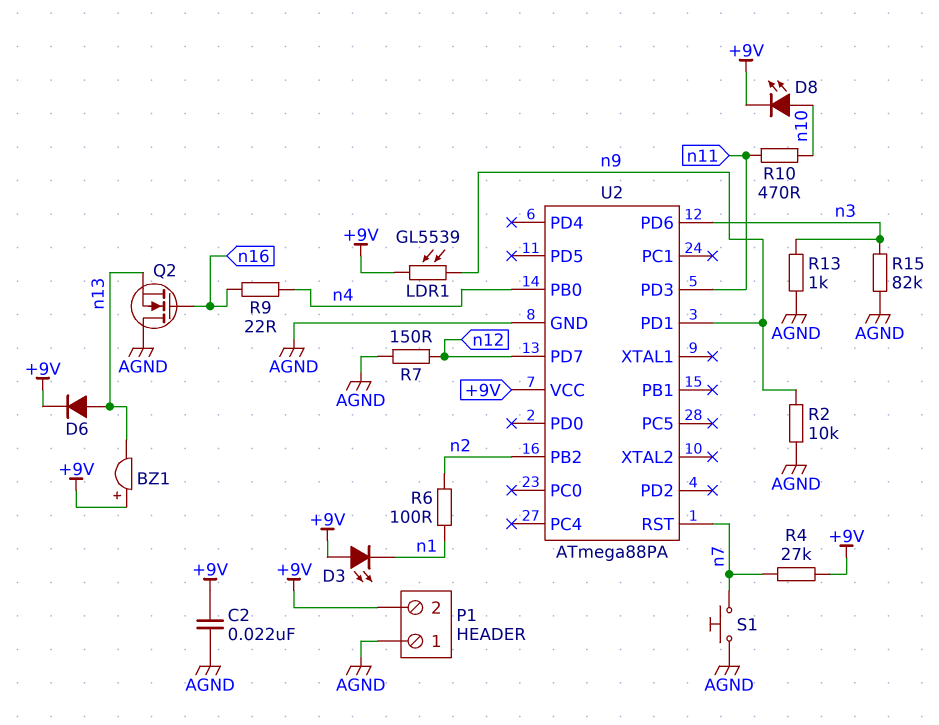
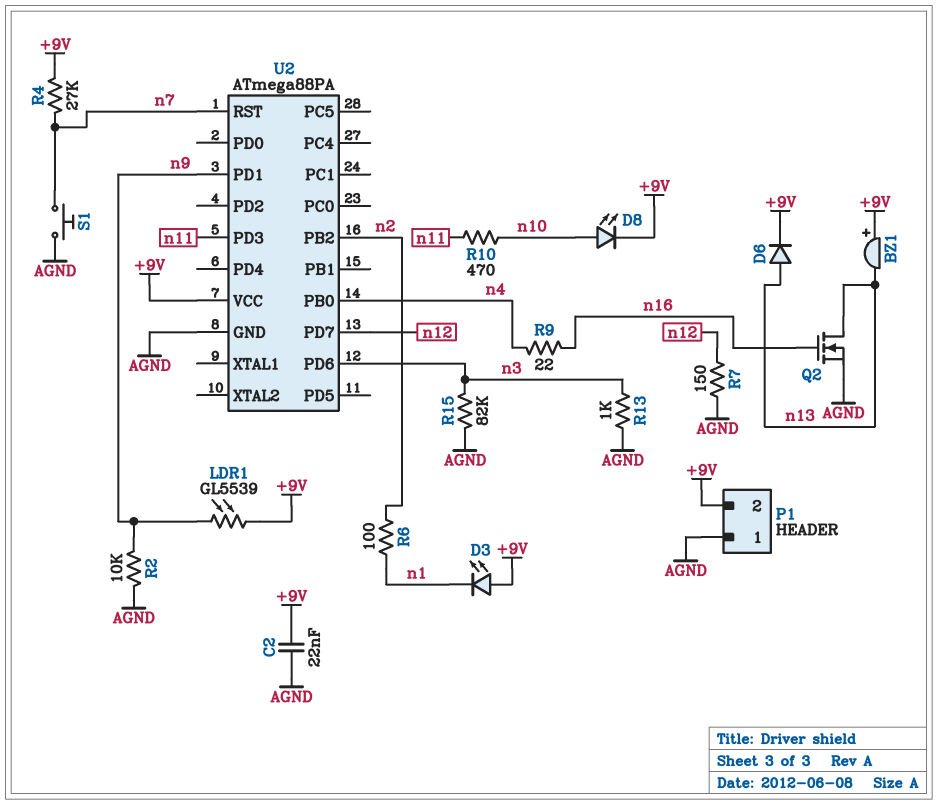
Q2: NMOS (G n16, D AGND, S n13) -> NMOS (G n16, D n13, S AGND)

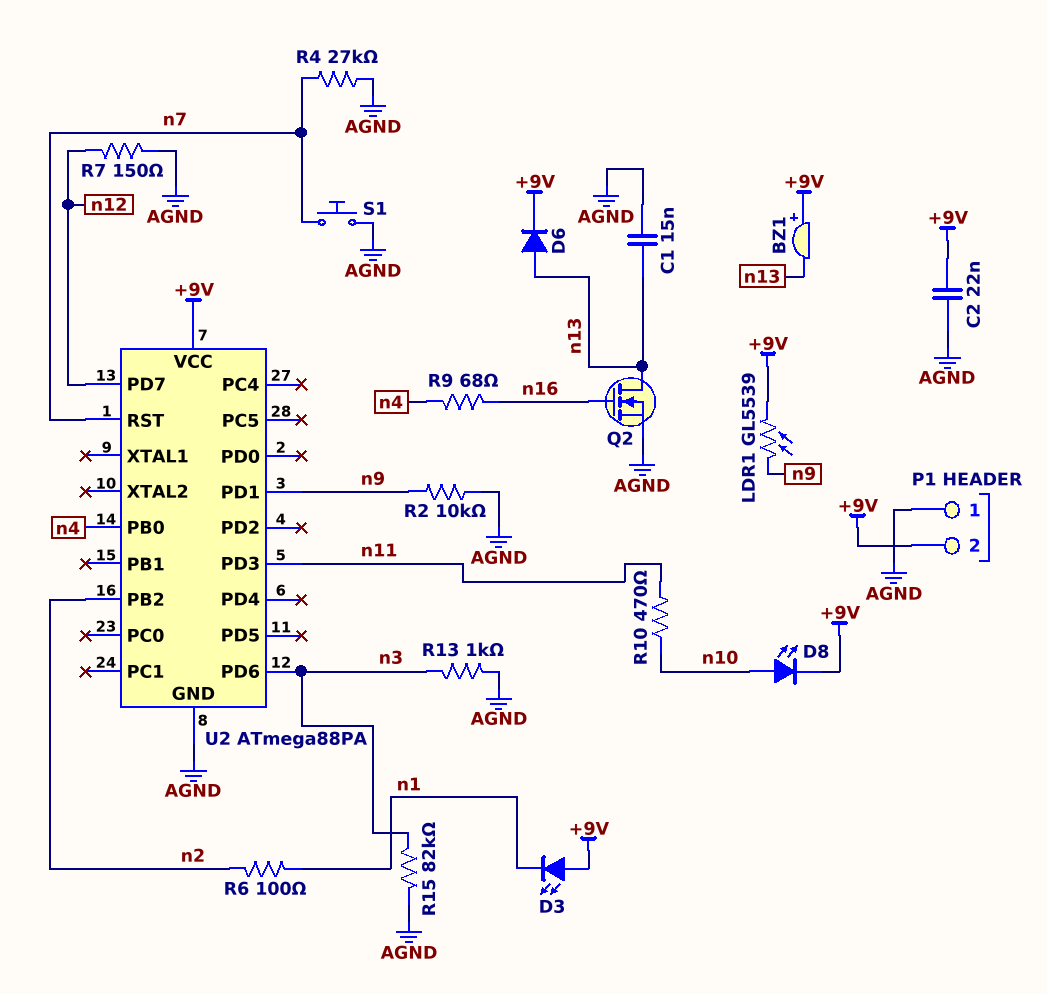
C1: none -> 15nF (AGND, n13)
R4: 27k (+9V, n7) -> 27k (AGND, n7)
R9: 22 (n4, n16) -> 68 (n4, n16)

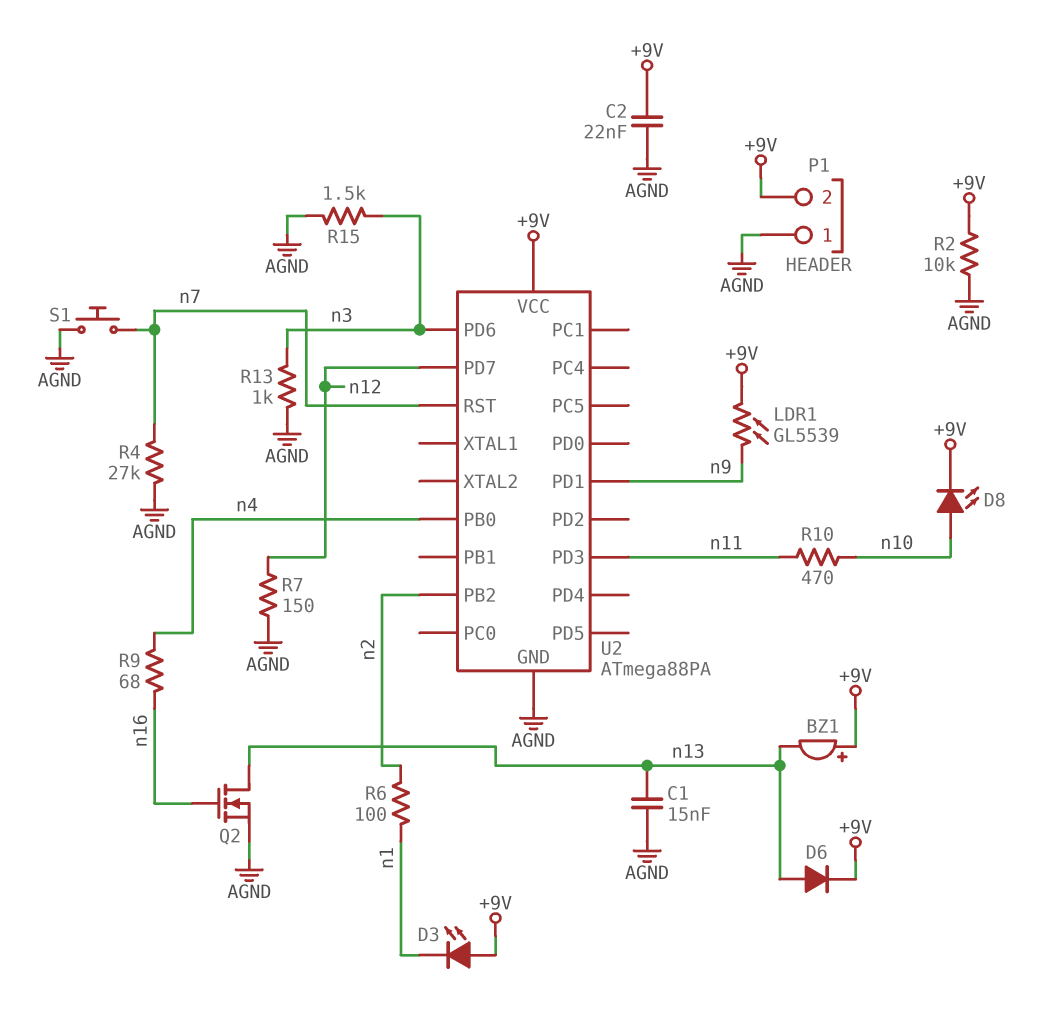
R2: 10k (AGND, n9) -> 10k (+9V, AGND)
R15: 82k (AGND, n3) -> 1.5k (AGND, n3)

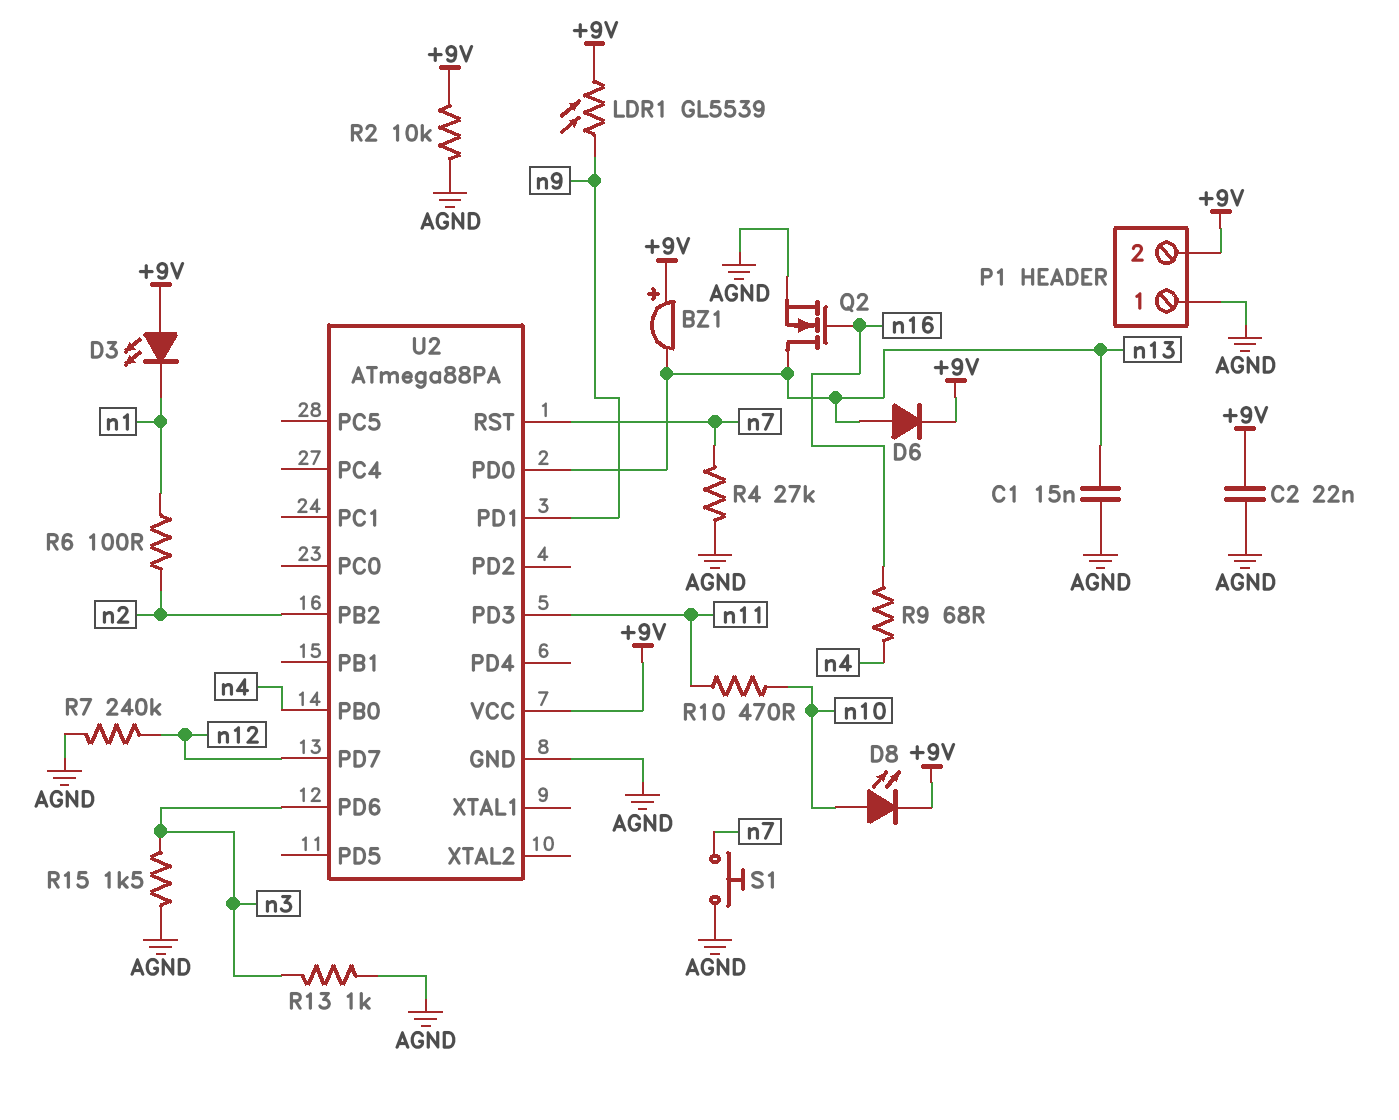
R7: 150 (AGND, n12) -> 240k (AGND, n12)
U2 pin PD0: none -> n13

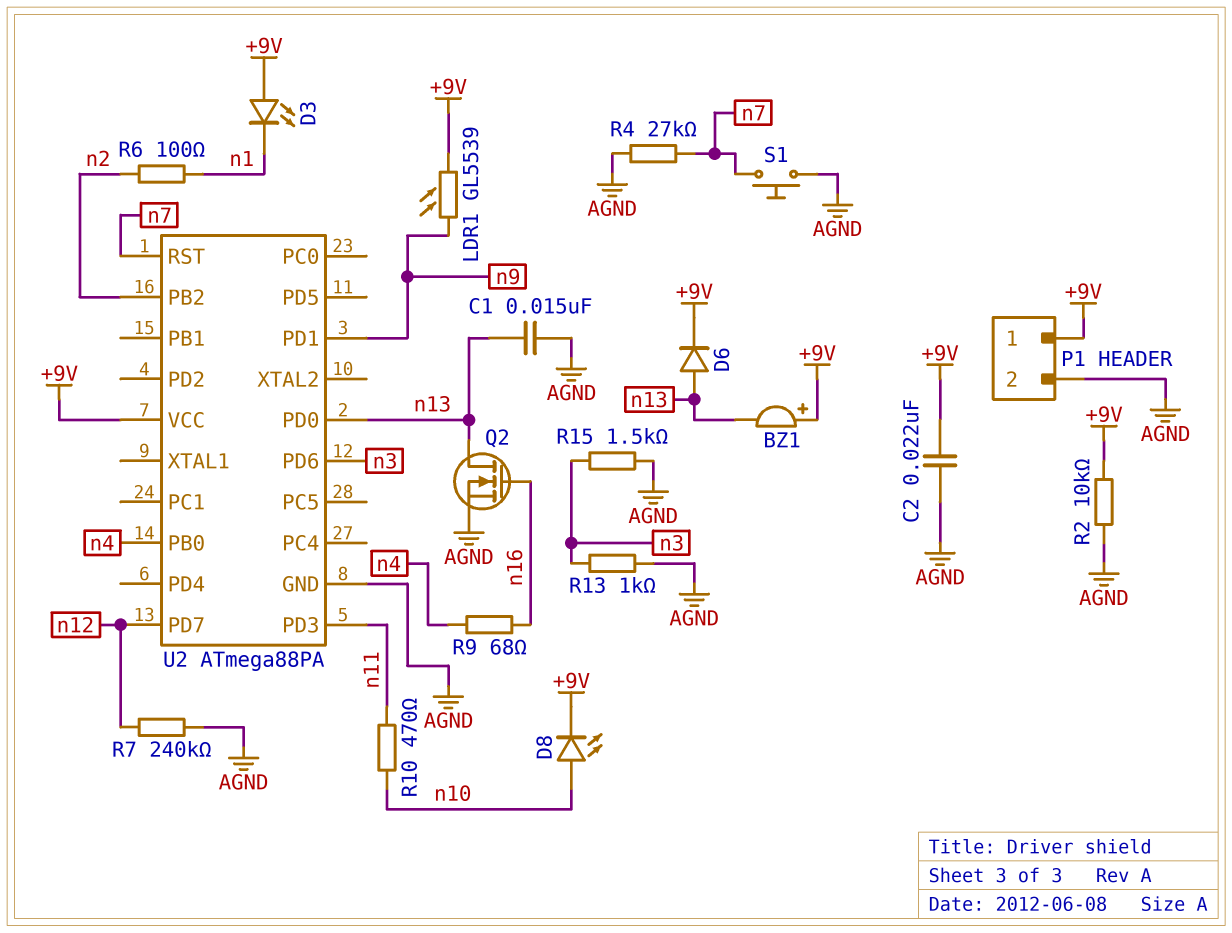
P1 pin 1: AGND -> +9V
P1 pin 2: +9V -> AGND

